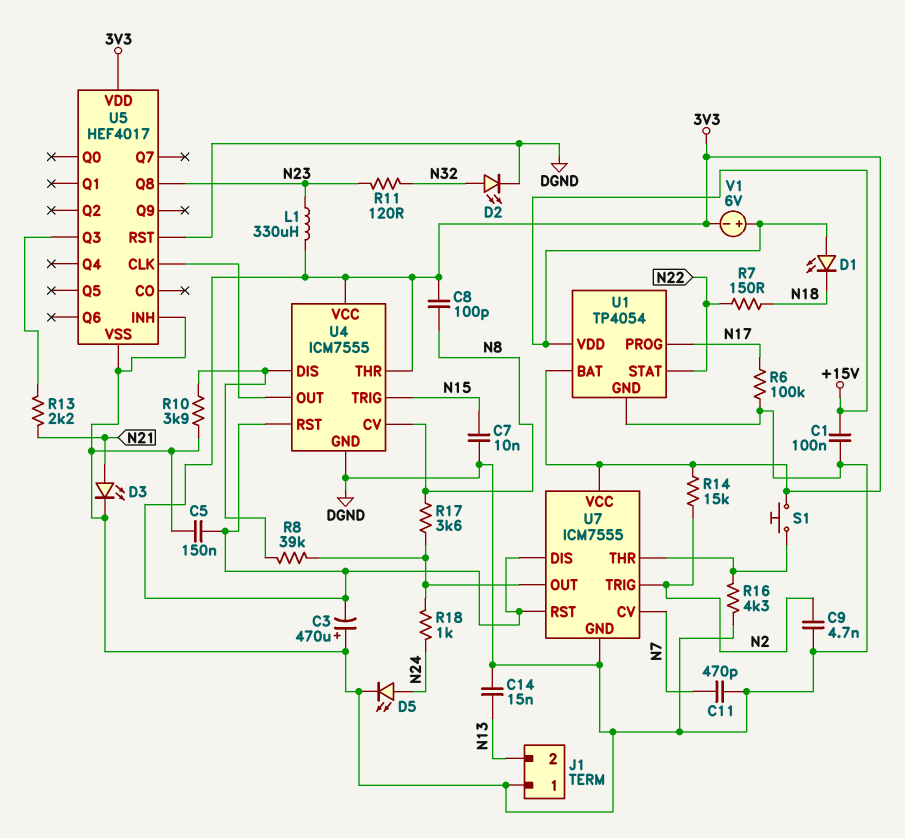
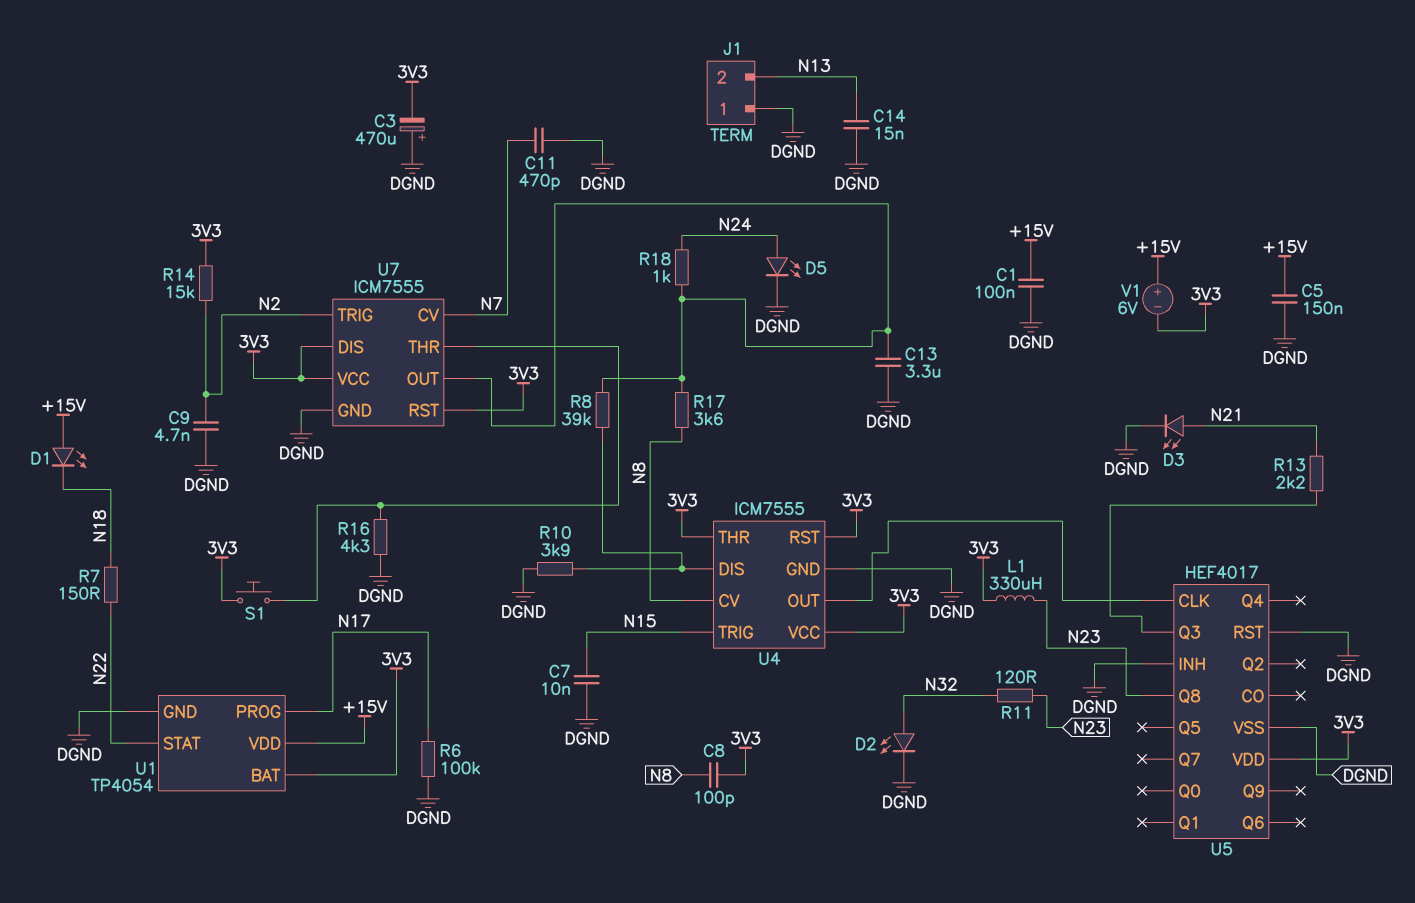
C5: 150nF (3V3, DGND) -> 150nF (+15V, DGND)
C13: none -> 3.3uF (DGND, U7/OUT)

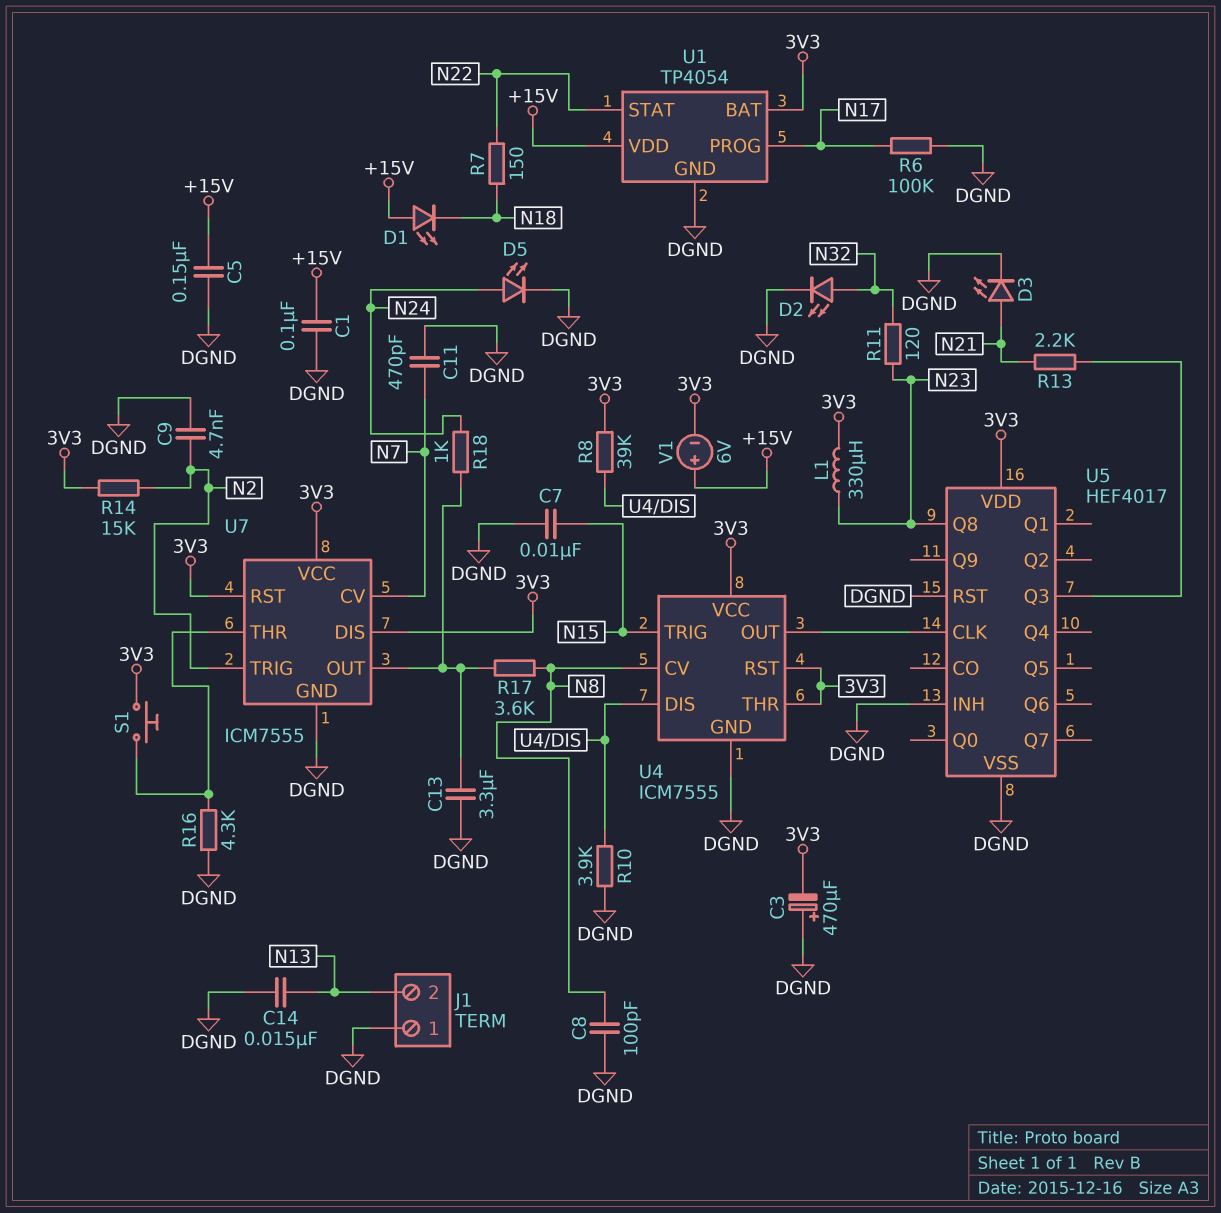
C8: 100pF (3V3, N8) -> 100pF (DGND, N8)
R8: 39k (U4/DIS, U7/OUT) -> 39k (3V3, U4/DIS)

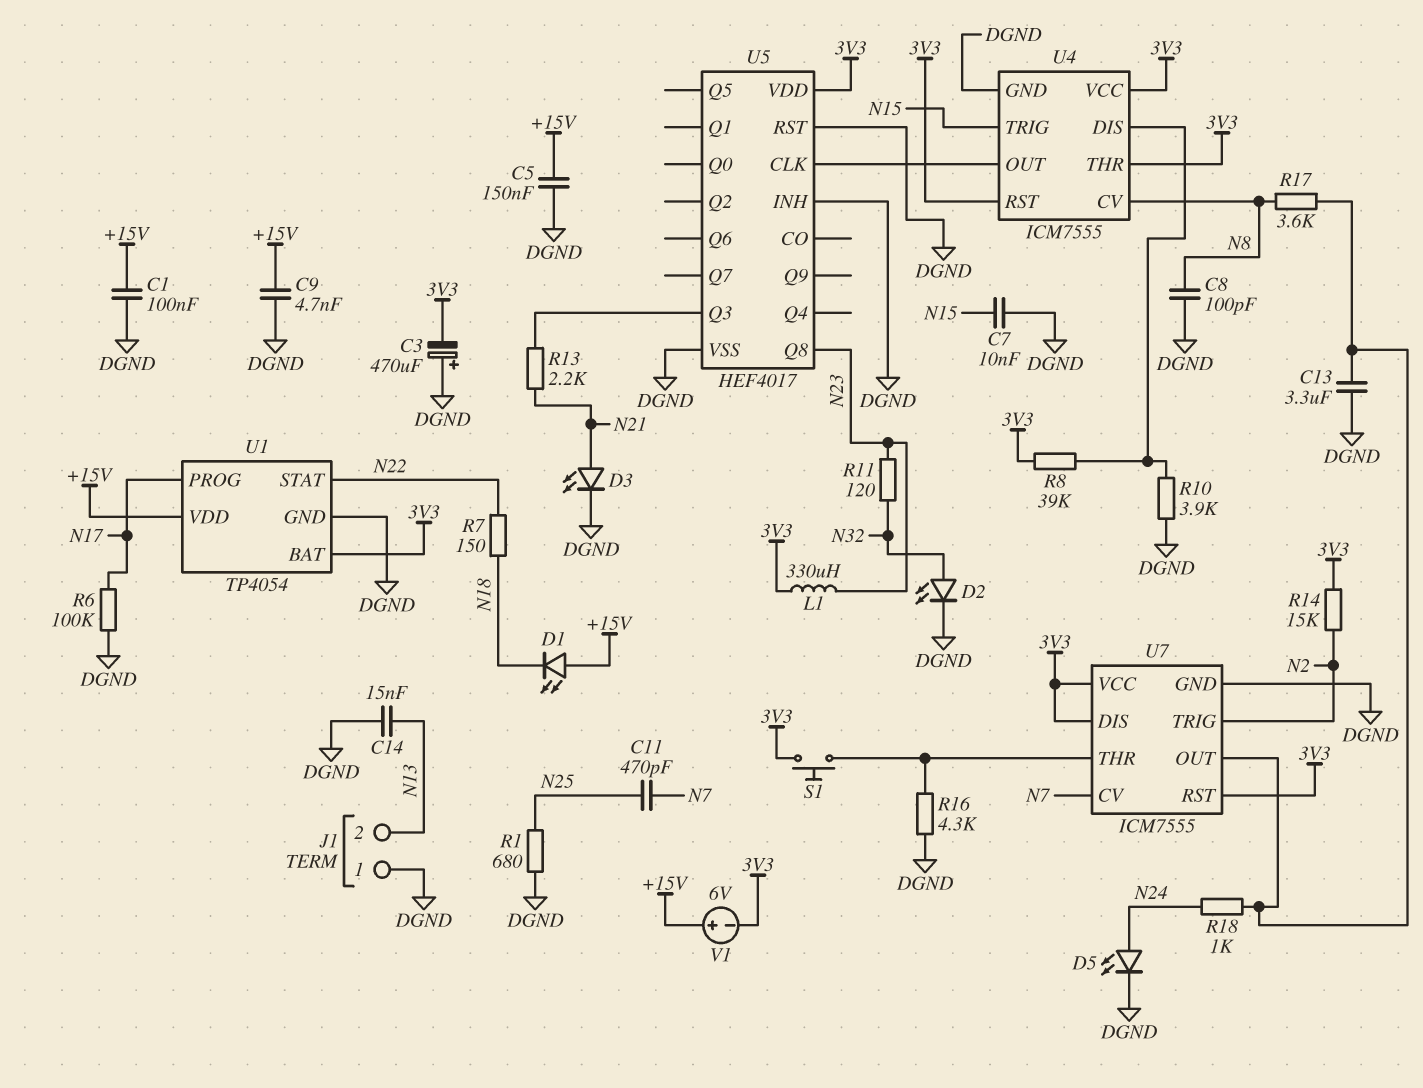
C9: 4.7nF (DGND, N2) -> 4.7nF (+15V, DGND)
C11: 470pF (DGND, N7) -> 470pF (N7, N25)
R1: none -> 680 (DGND, N25)

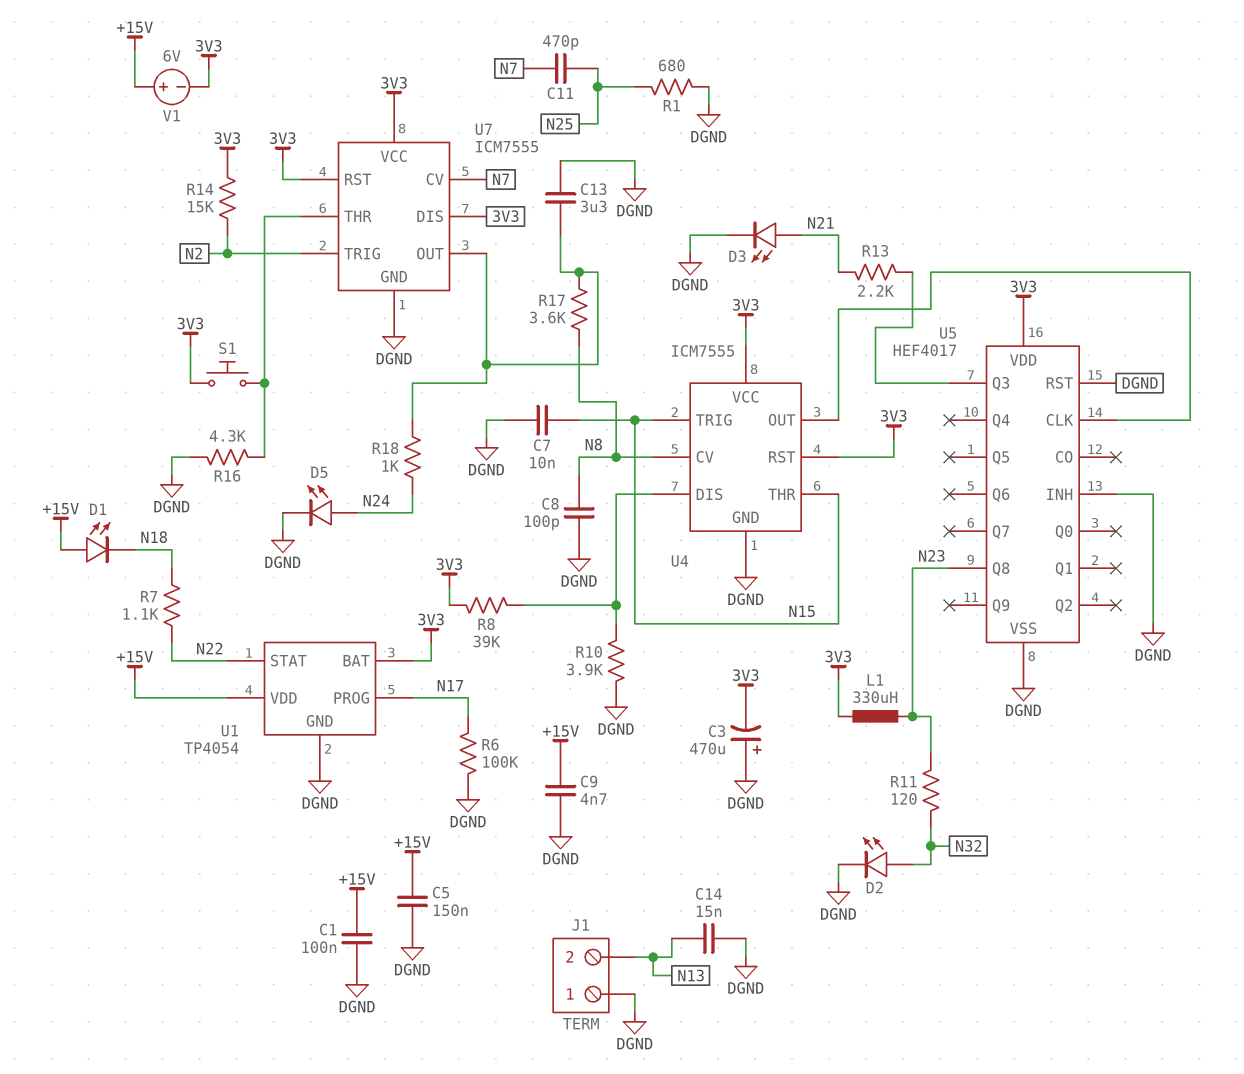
R7: 150 (N18, N22) -> 1.1k (N18, N22)
U4 pin THR: 3V3 -> N15

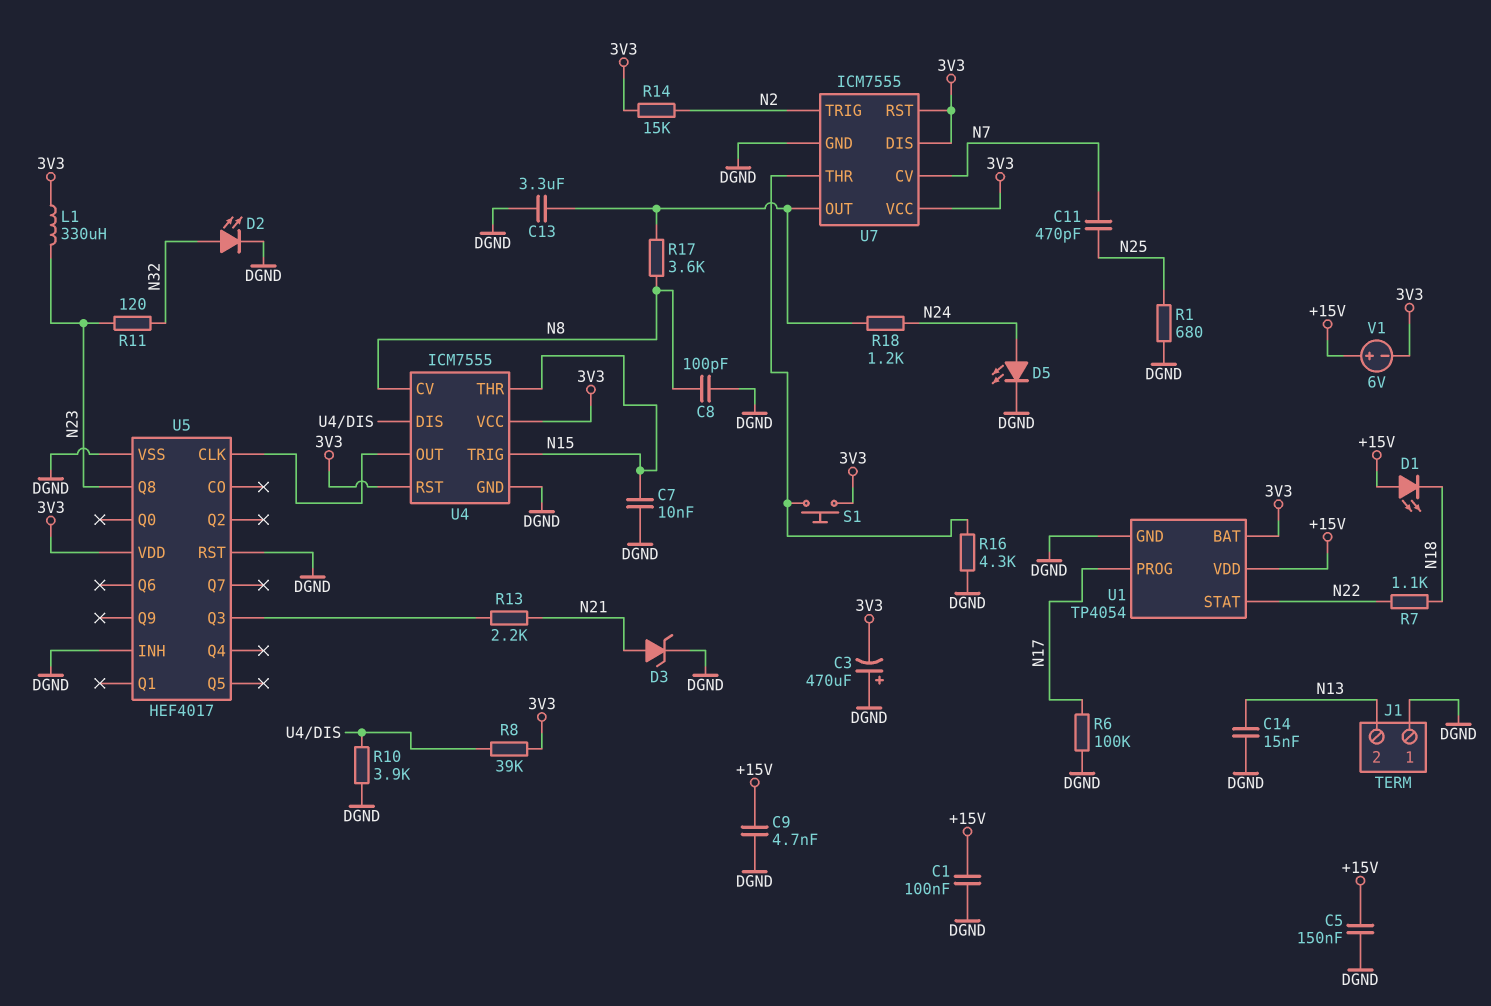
D3: LED (A N21, K DGND) -> zener (A N21, K DGND)
R18: 1k (N24, U7/OUT) -> 1.2k (N24, U7/OUT)

